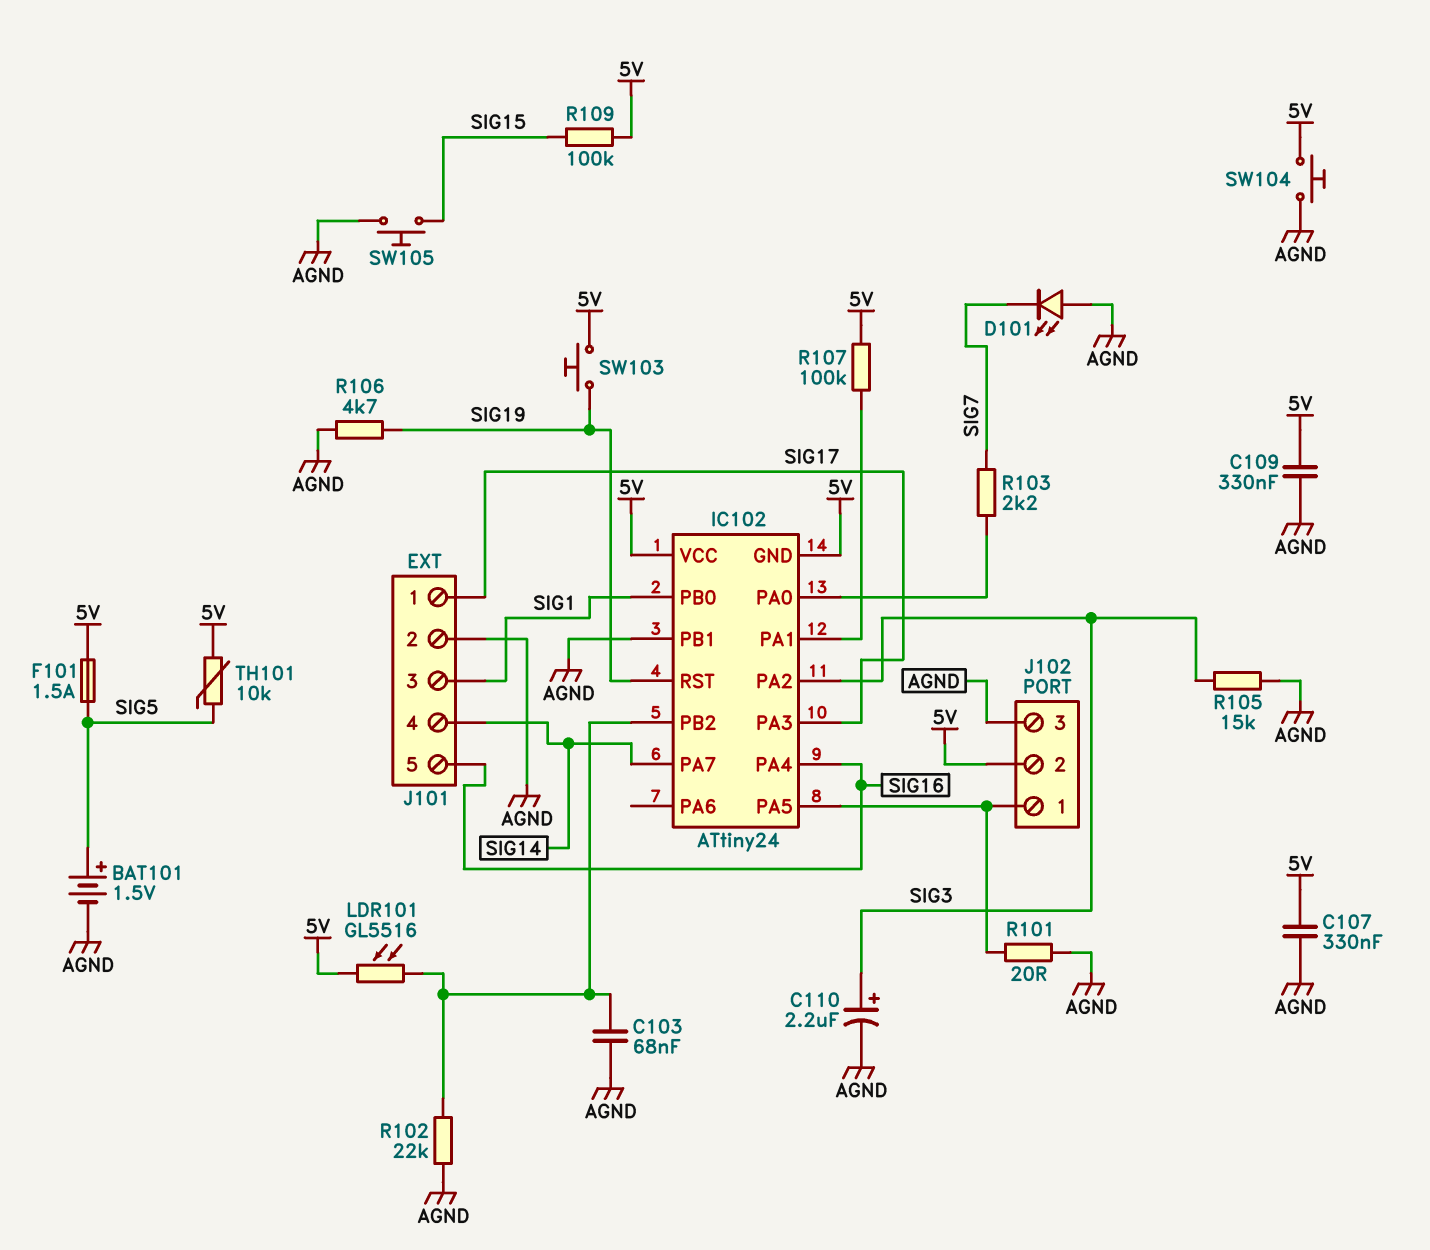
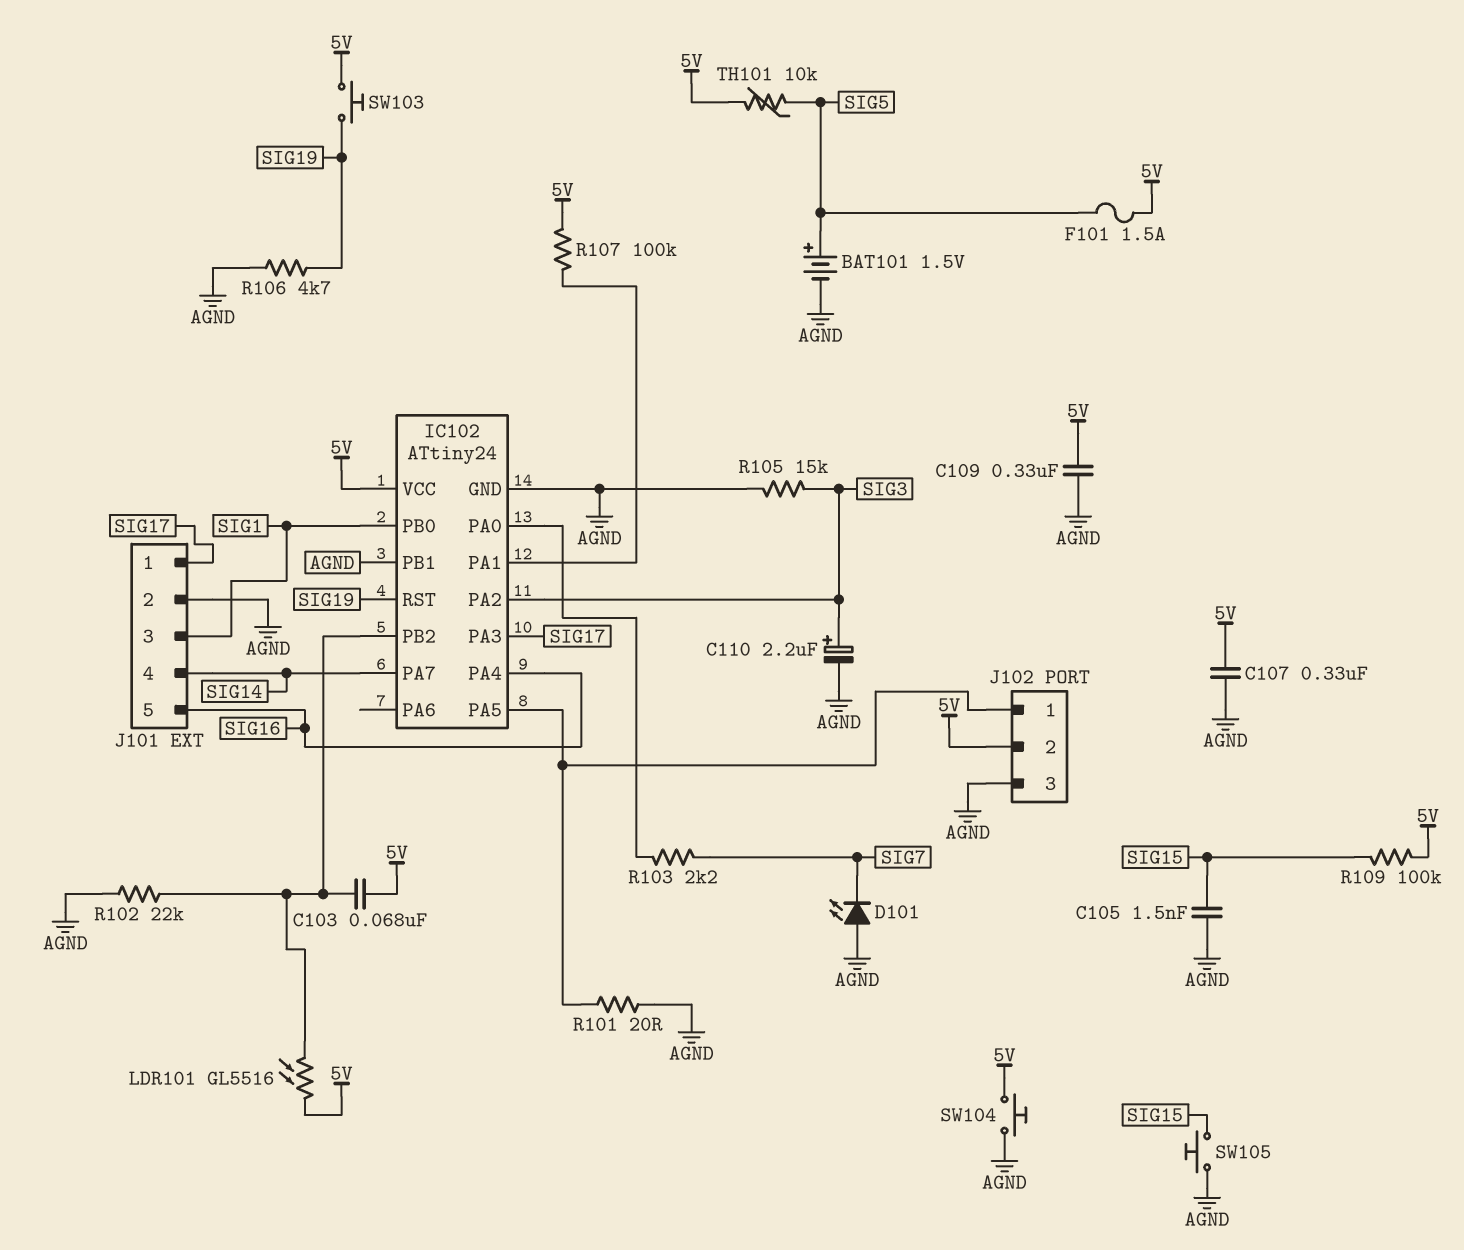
C103: 68nF (AGND, IC102/PB2) -> 68nF (5V, IC102/PB2)
C105: none -> 1.5nF (AGND, SIG15)
IC102 pin GND: 5V -> AGND

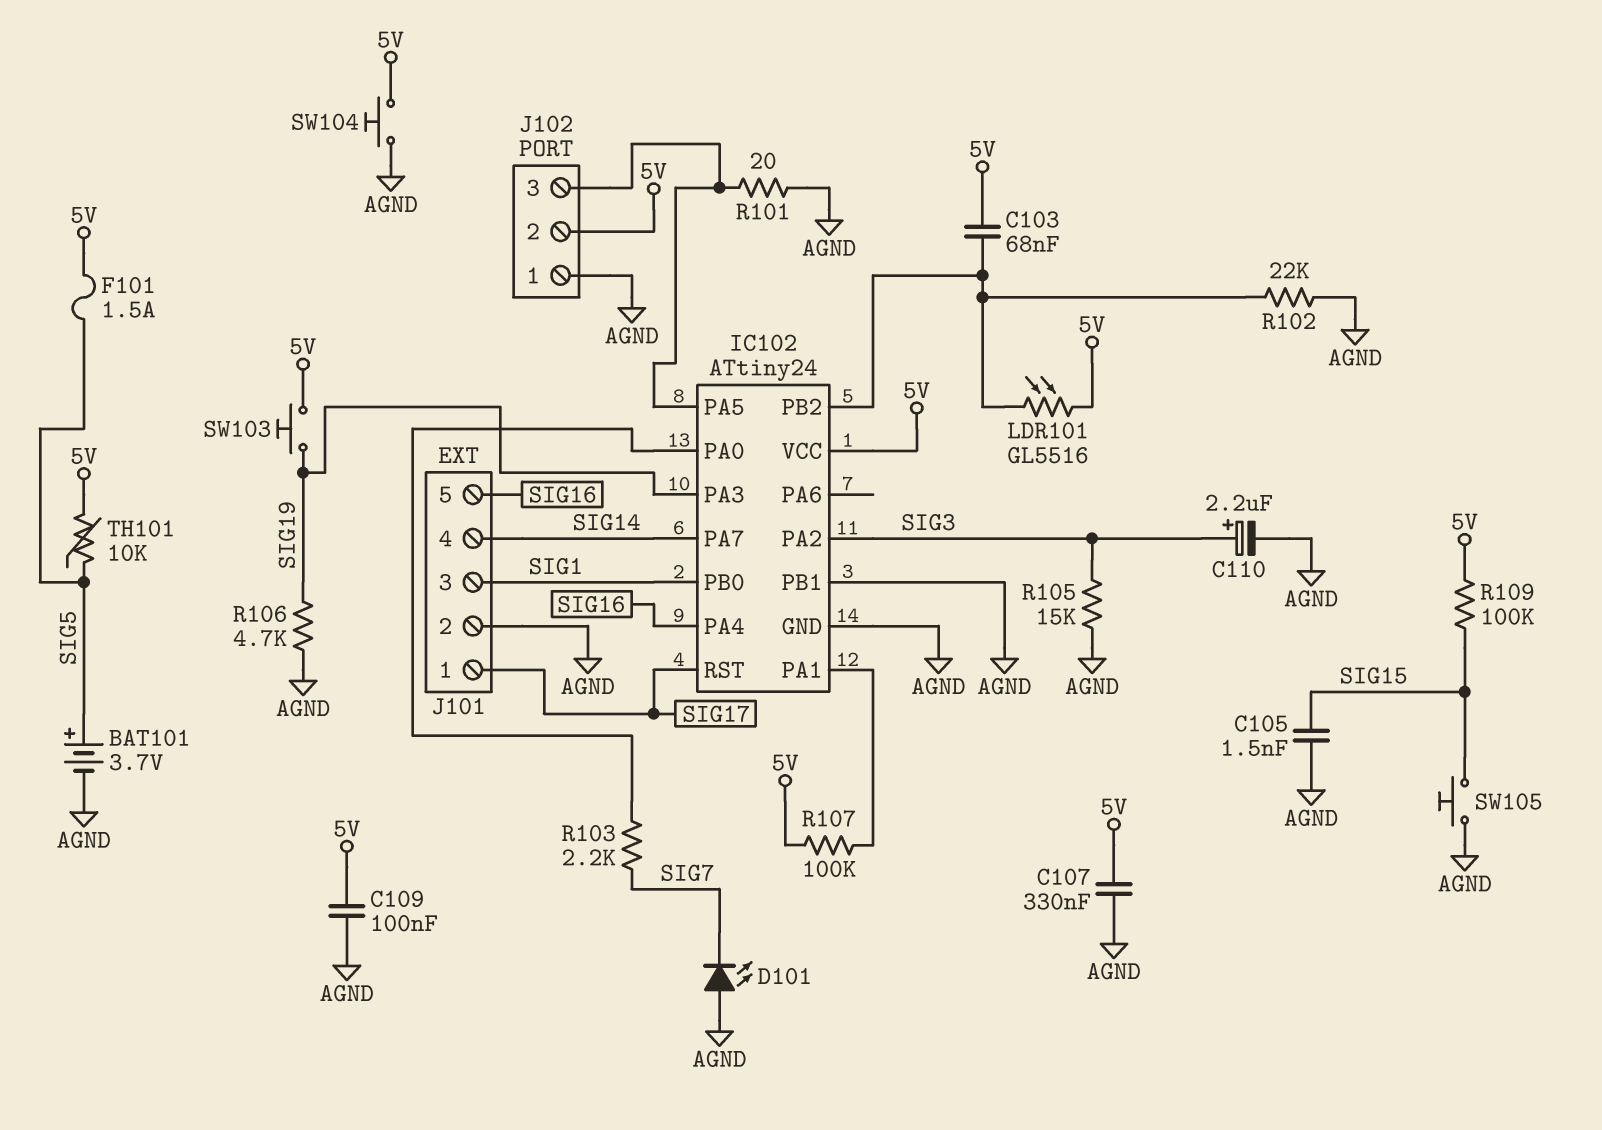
BAT101: 1.5V (plus SIG5, minus AGND) -> 3.7V (plus SIG5, minus AGND)
C109: 330nF (5V, AGND) -> 100nF (5V, AGND)
IC102 pin PA3: SIG17 -> SIG19
IC102 pin RST: SIG19 -> SIG17
J102 pin 1: IC102/PA5 -> AGND
J102 pin 3: AGND -> IC102/PA5

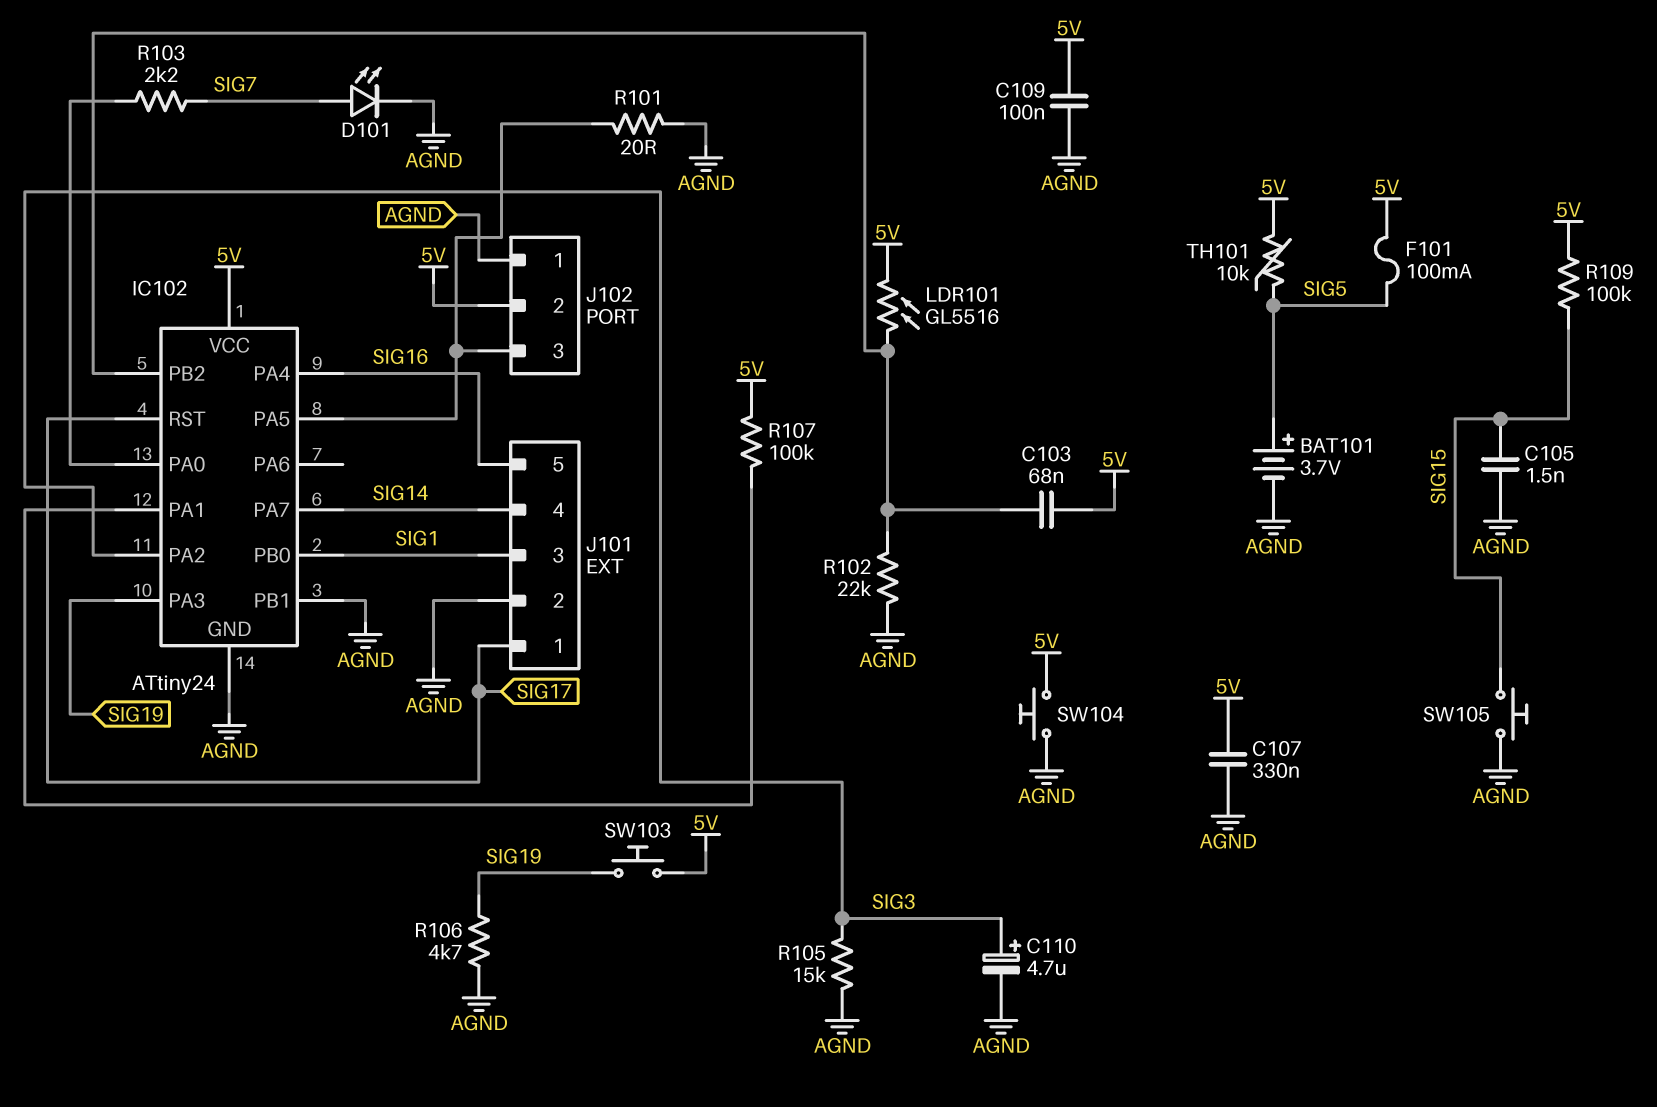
C110: 2.2uF (plus SIG3, minus AGND) -> 4.7uF (plus SIG3, minus AGND)
D101: LED (A AGND, K SIG7) -> LED (A SIG7, K AGND)
F101: 1.5A (5V, SIG5) -> 100mA (5V, SIG5)

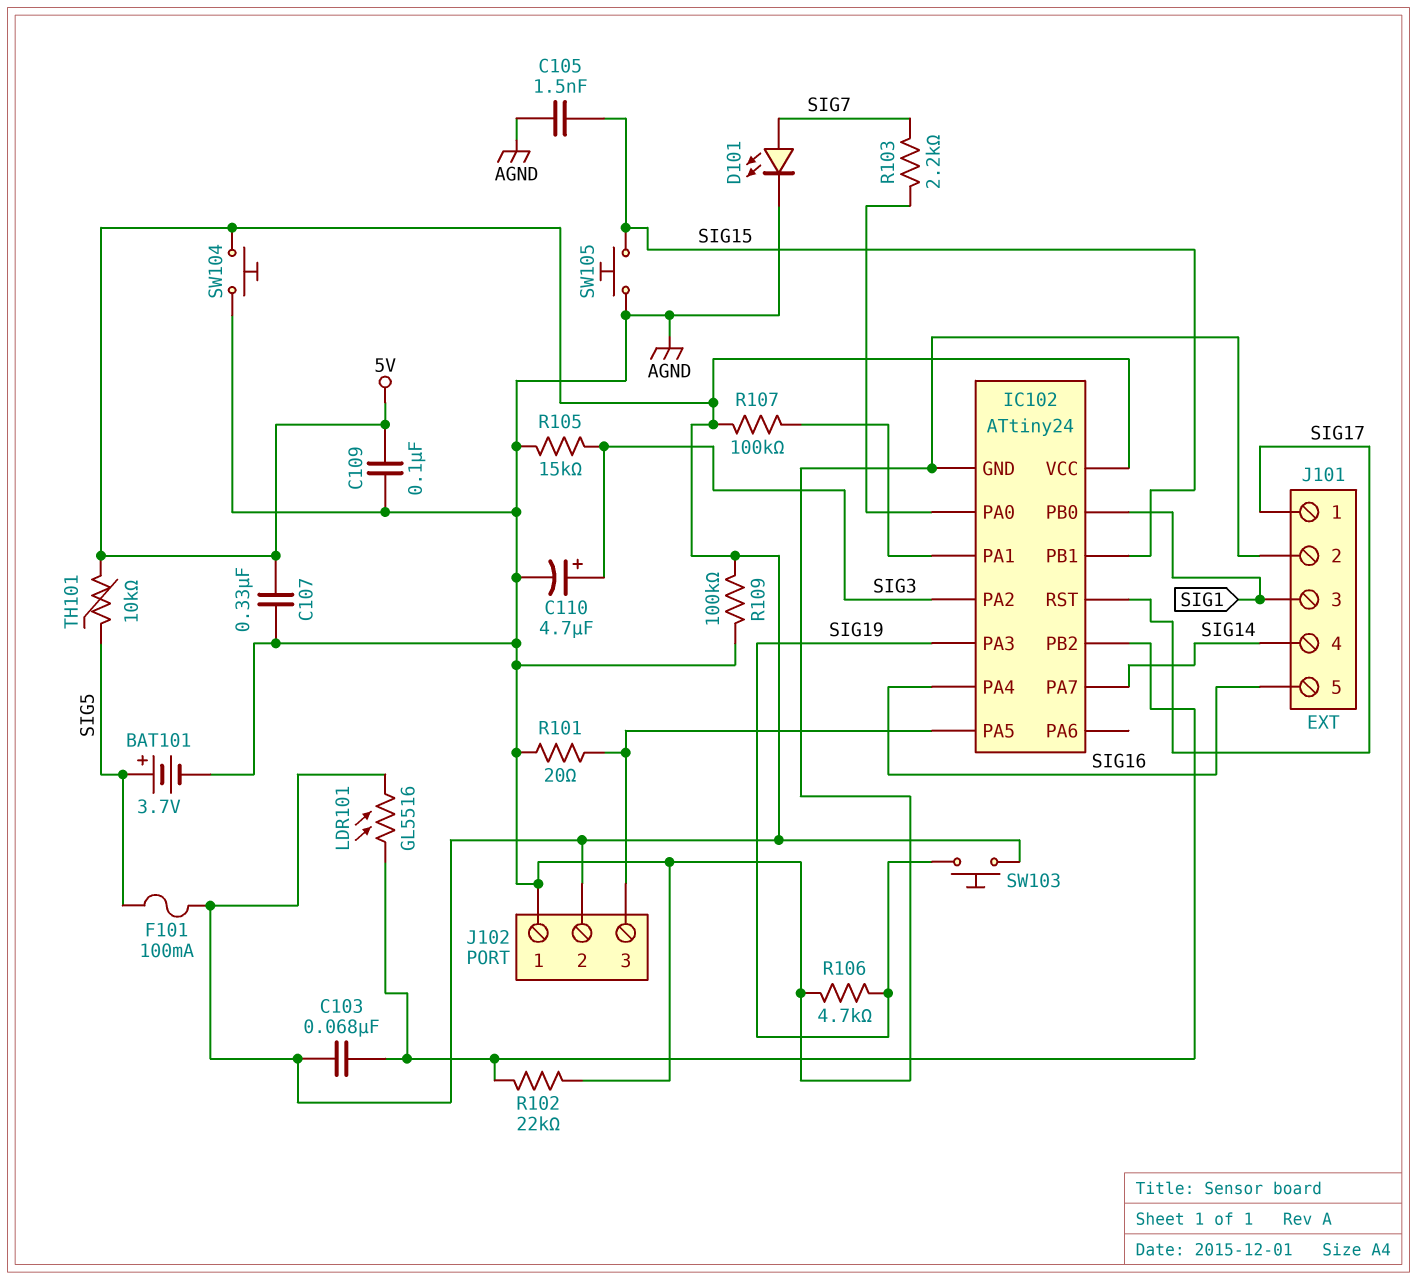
IC102 pin PB1: AGND -> SIG15
R109: 100k (5V, SIG15) -> 100k (5V, AGND)

